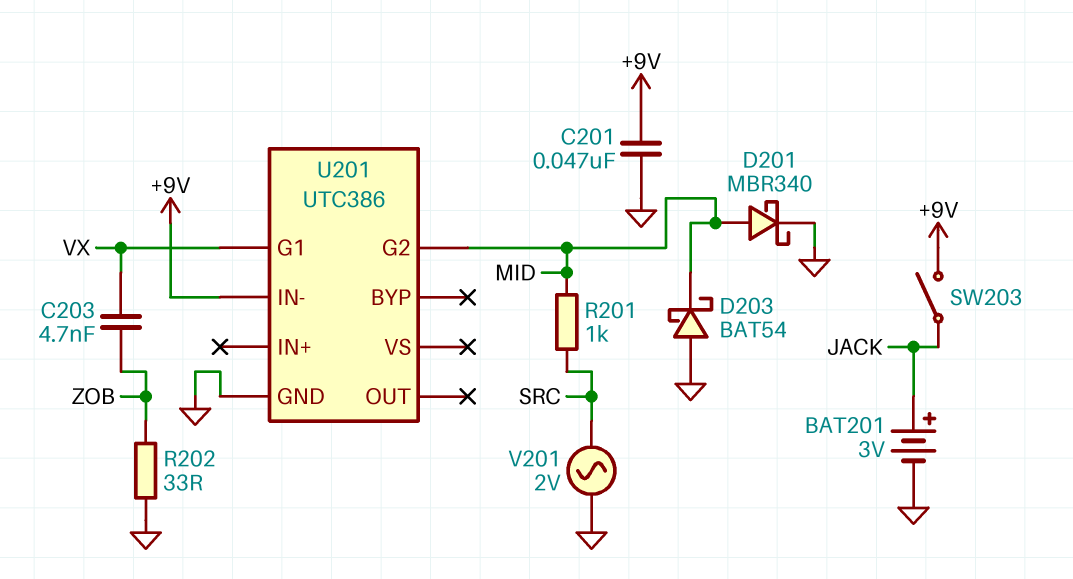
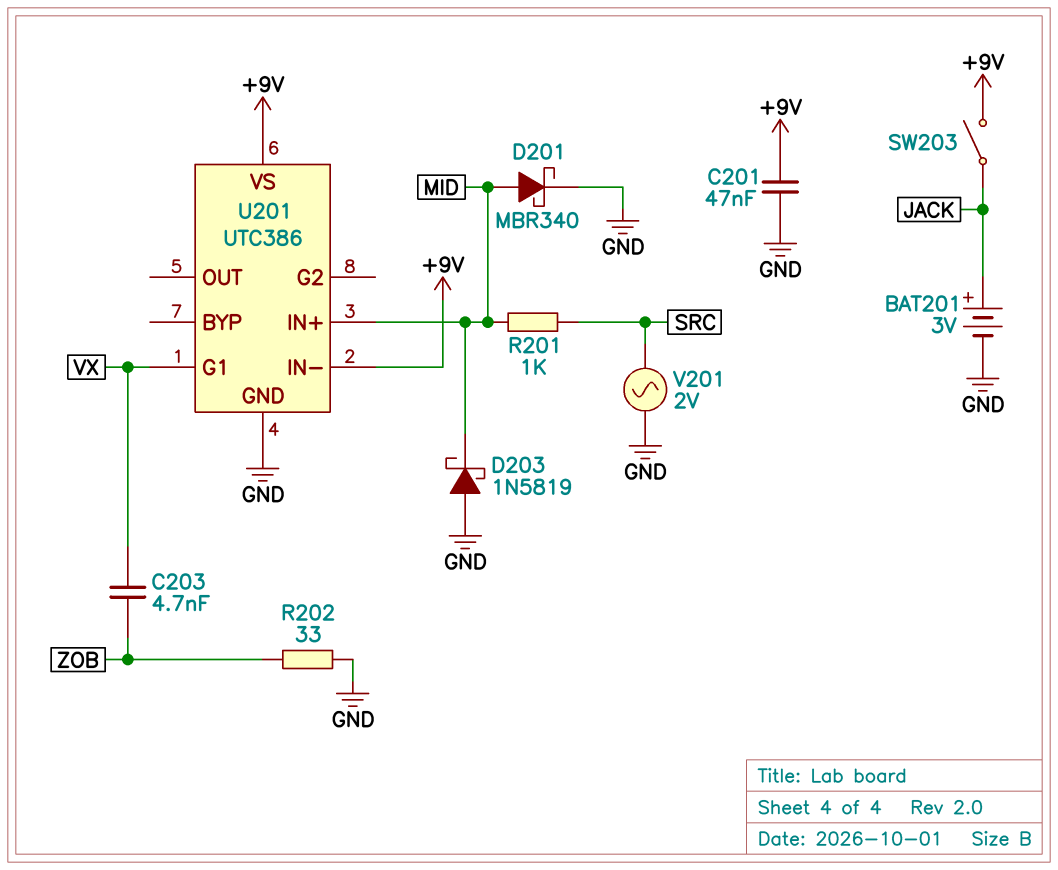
D203: schottky BAT54 (A GND, K MID) -> schottky 1N5819 (A GND, K MID)
U201 pin G2: MID -> none
U201 pin IN+: none -> MID
U201 pin VS: none -> +9V

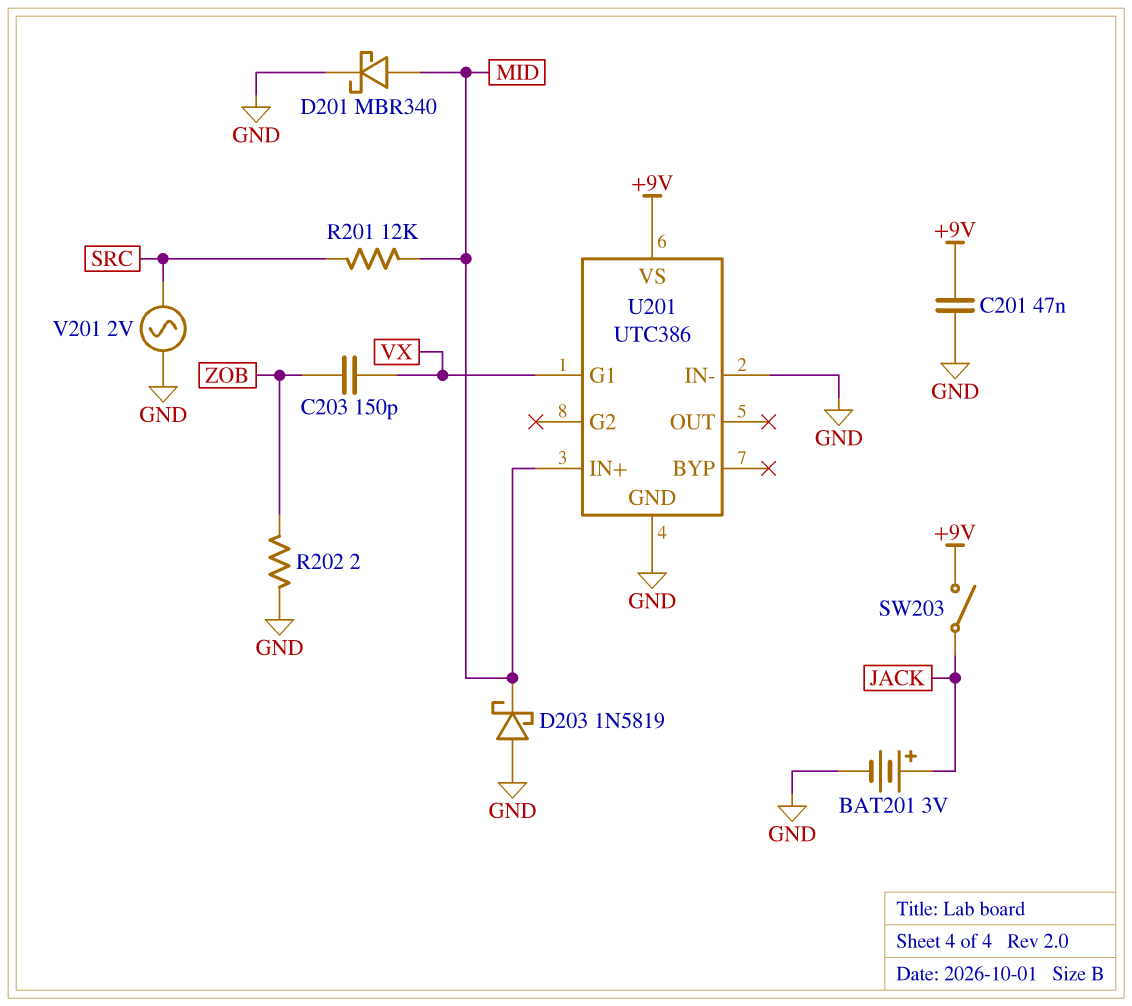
C203: 4.7nF (VX, ZOB) -> 150pF (VX, ZOB)
R201: 1k (MID, SRC) -> 12k (MID, SRC)
R202: 33 (GND, ZOB) -> 2 (GND, ZOB)
U201 pin IN-: +9V -> GND

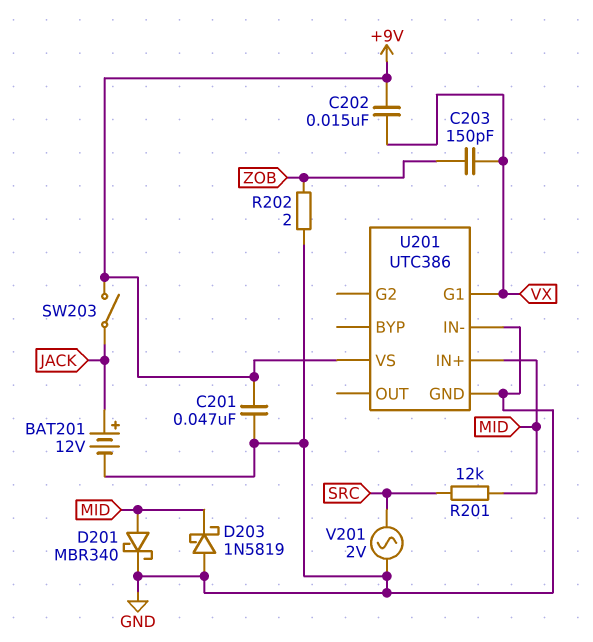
BAT201: 3V (plus JACK, minus GND) -> 12V (plus JACK, minus GND)
C202: none -> 15nF (+9V, VX)

